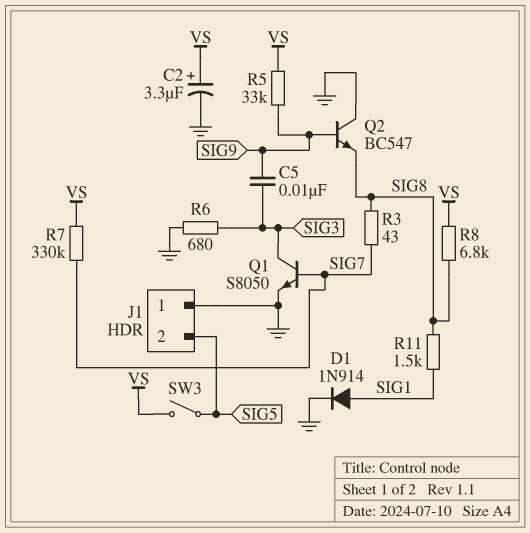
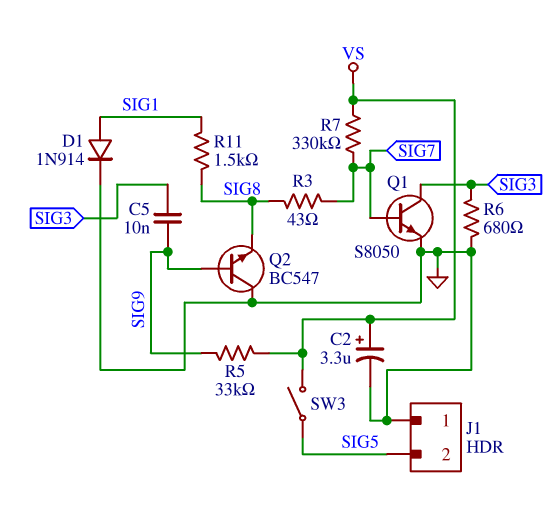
R8: 6.8k (SIG8, VS) -> none

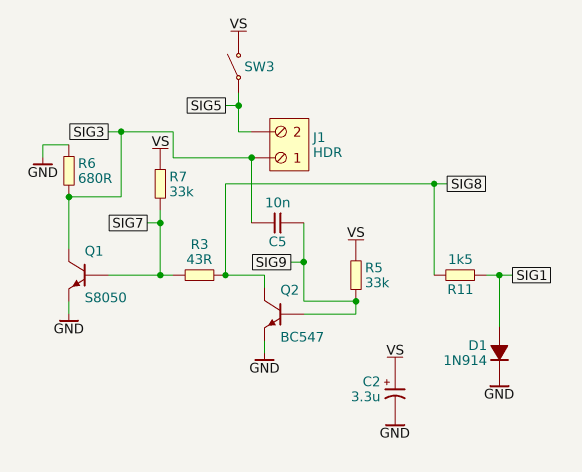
J1 pin 1: GND -> SIG3
Q2: NPN BC547 (B SIG9, C GND, E SIG8) -> NPN BC547 (B SIG9, C SIG8, E GND)
R7: 330k (SIG7, VS) -> 33k (SIG7, VS)

